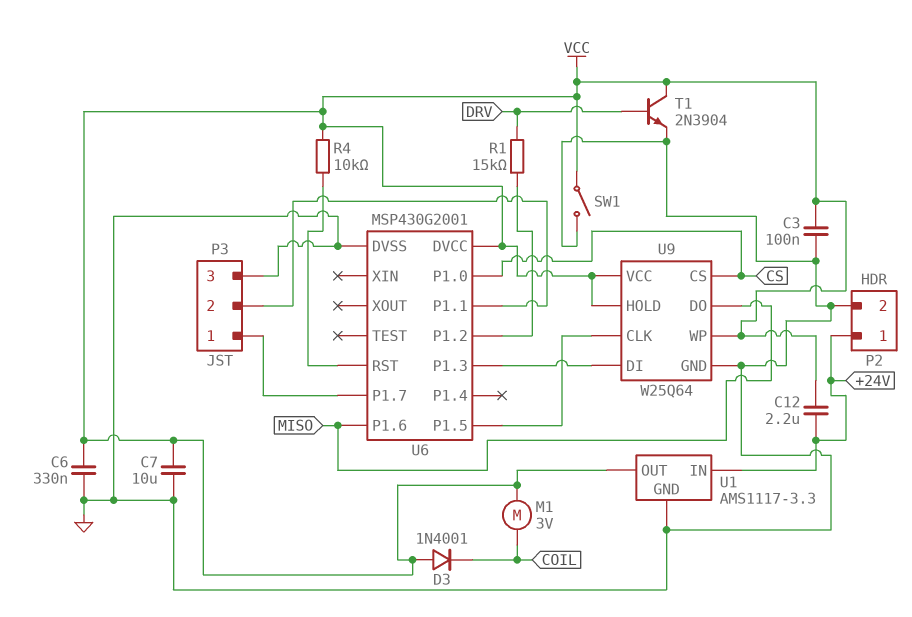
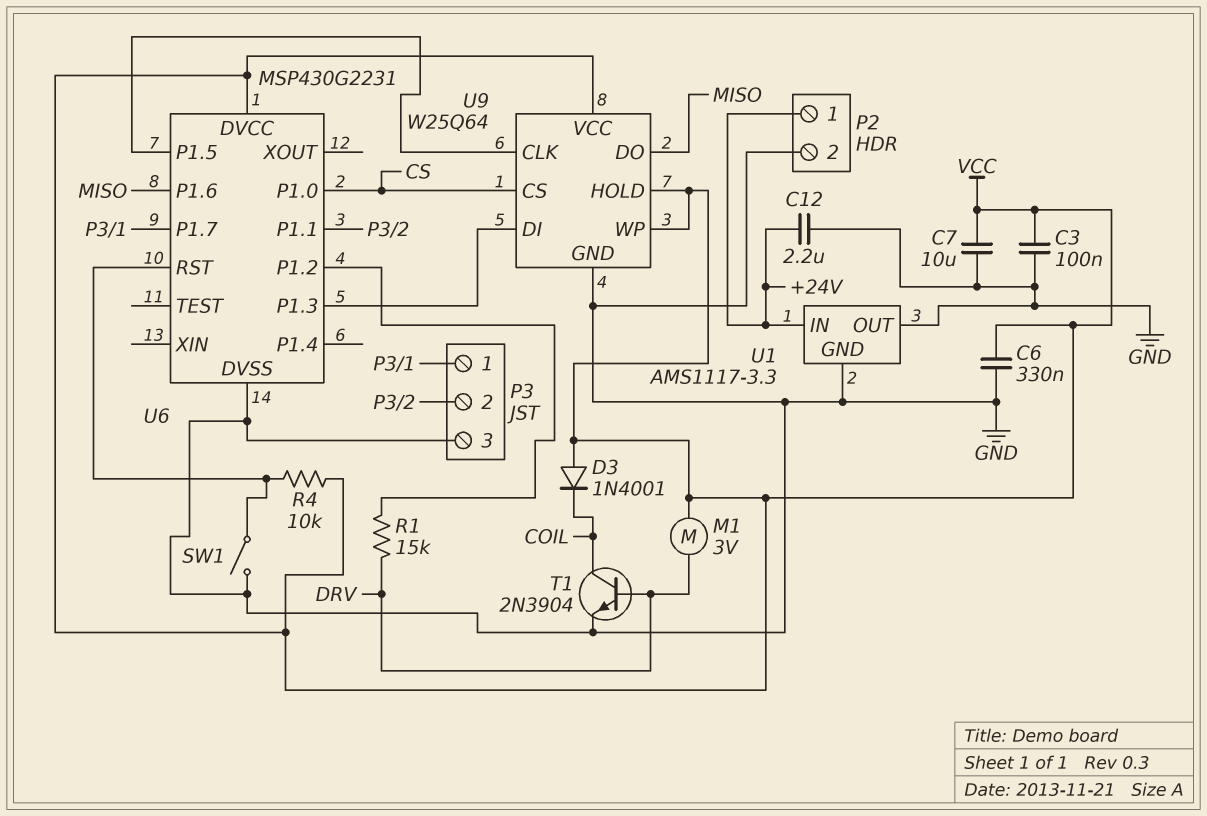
C12: 2.2uF (+24V, VCC) -> 2.2uF (+24V, GND)
M1: motor 3V (COIL, VCC) -> motor 3V (DRV, VCC)
SW1: switch (GND, VCC) -> switch (GND, U6/RST)
T1: NPN 2N3904 (B DRV, C VCC, E GND) -> NPN 2N3904 (B DRV, C COIL, E GND)
U1 pin OUT: VCC -> GND
U6: MSP430G2001 -> MSP430G2231

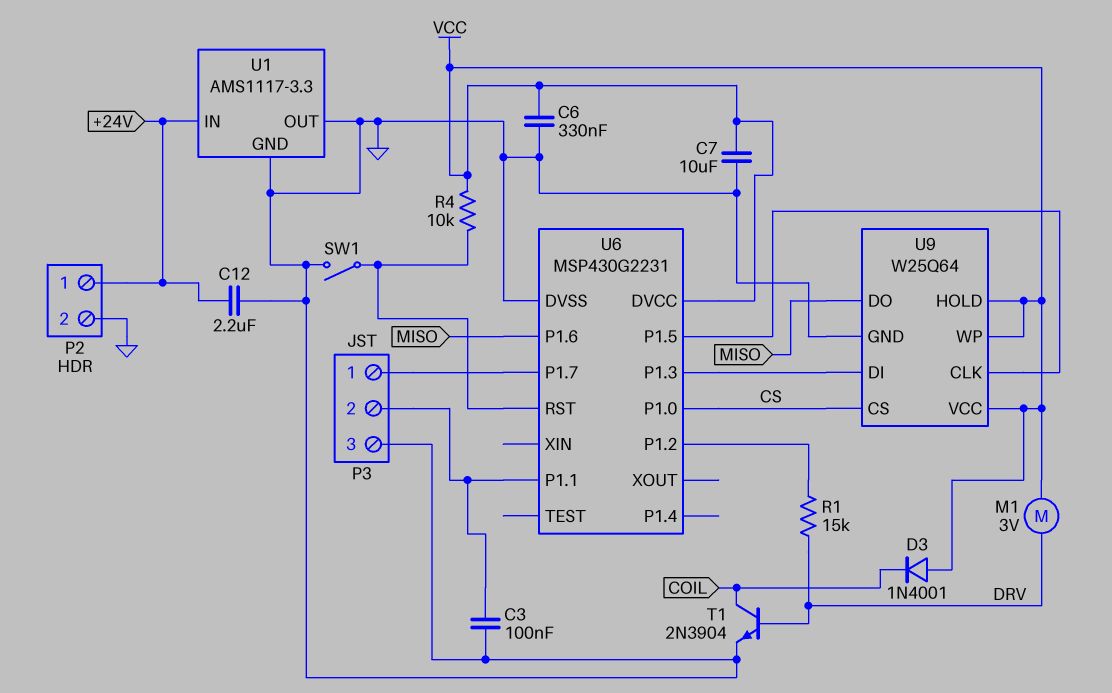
C3: 100nF (GND, VCC) -> 100nF (GND, P3/2)

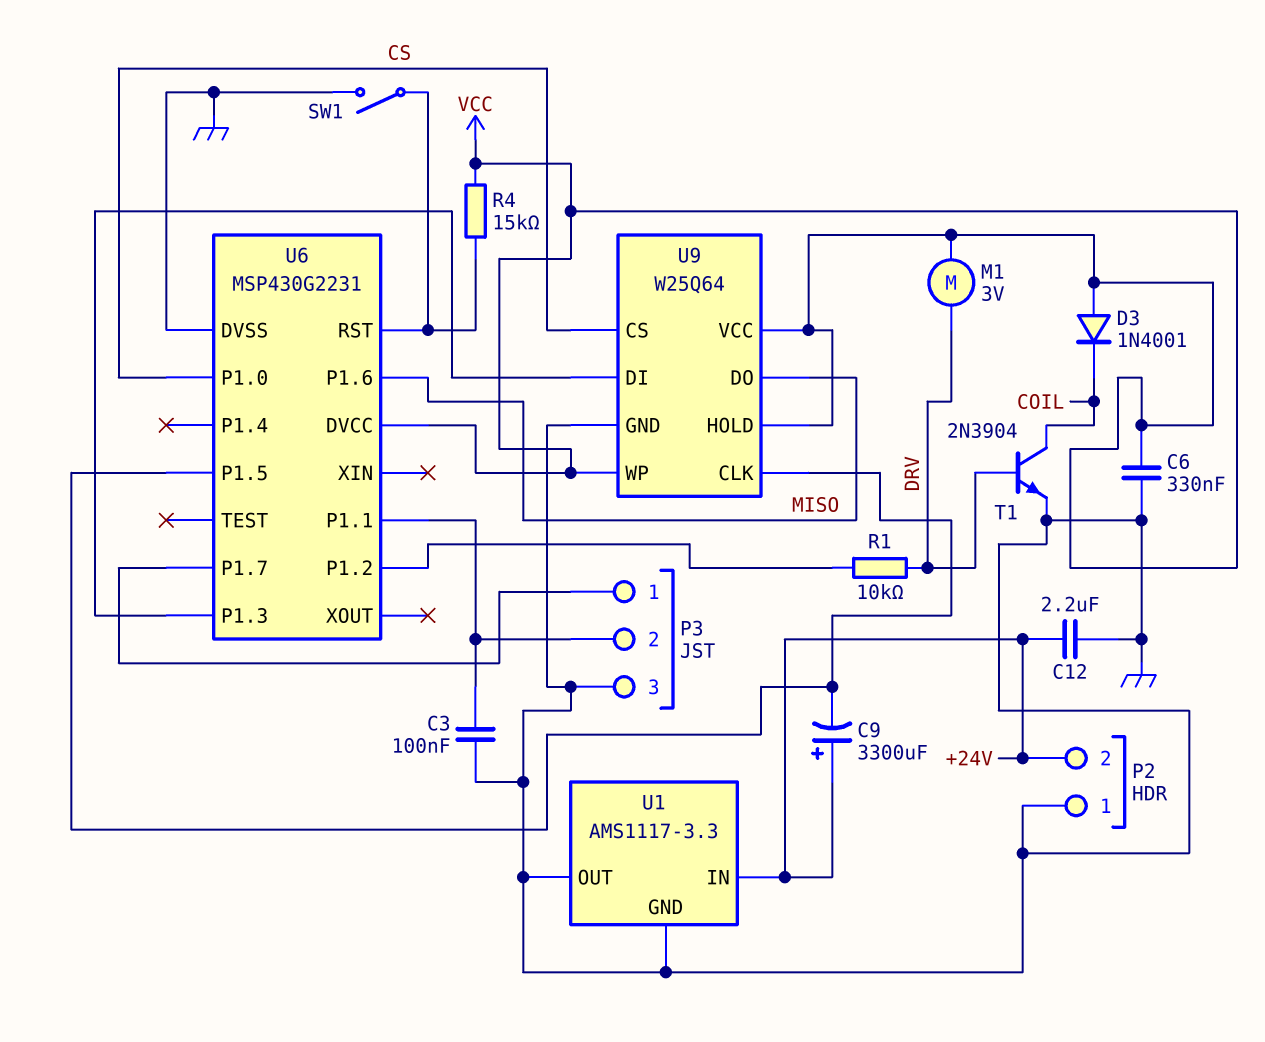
C7: 10uF (GND, VCC) -> none
C9: none -> 3300uF (plus +24V, minus U6/P1.5)
P2 pin 1: +24V -> GND
P2 pin 2: GND -> +24V
R1: 15k (DRV, U6/P1.2) -> 10k (DRV, U6/P1.2)
R4: 10k (U6/RST, VCC) -> 15k (U6/RST, VCC)

